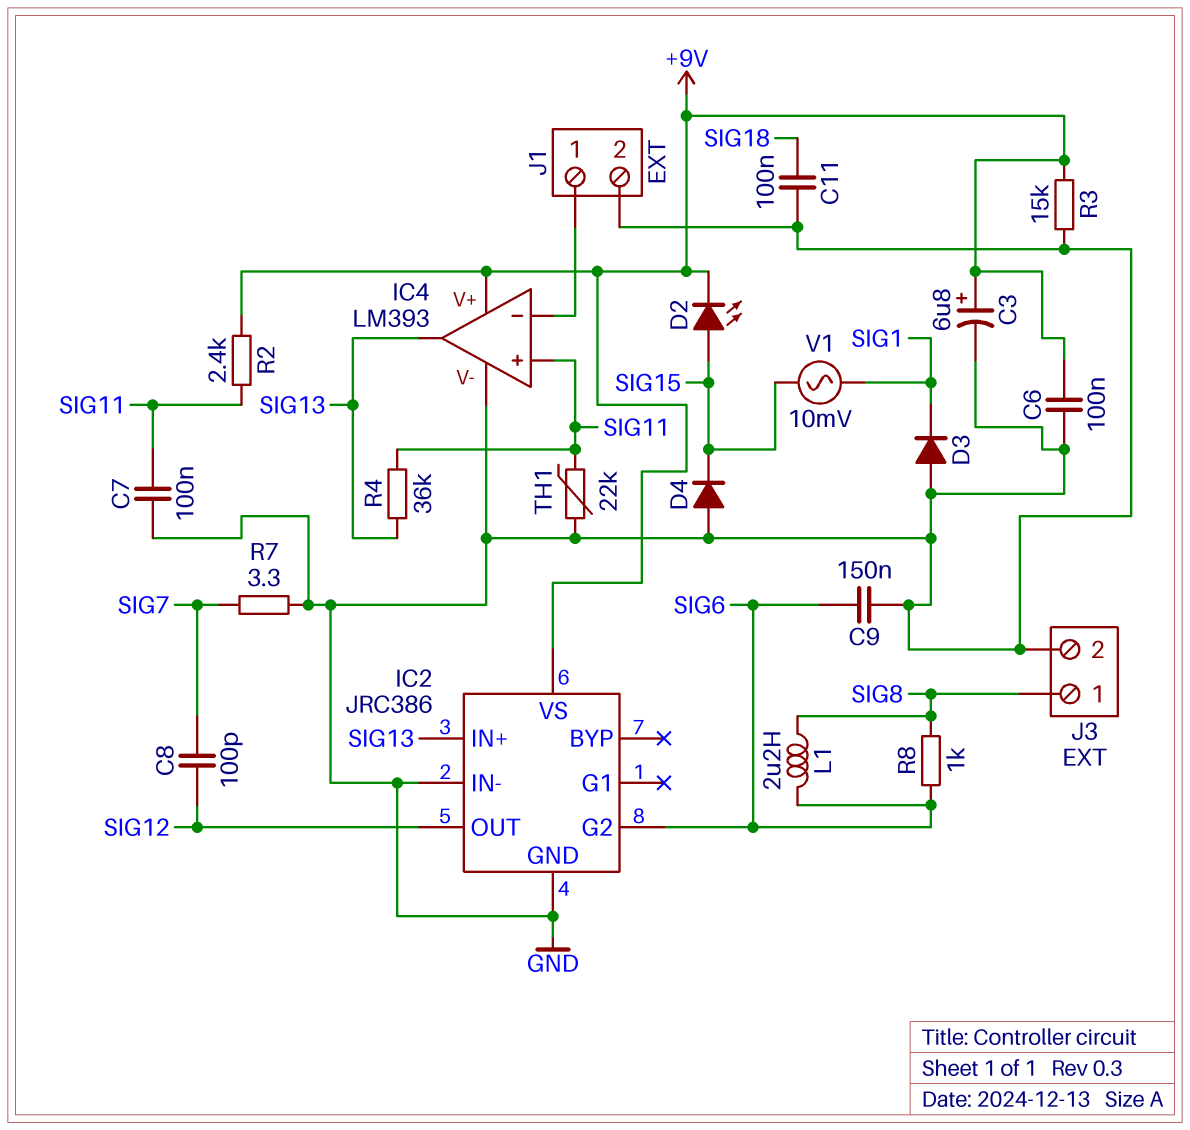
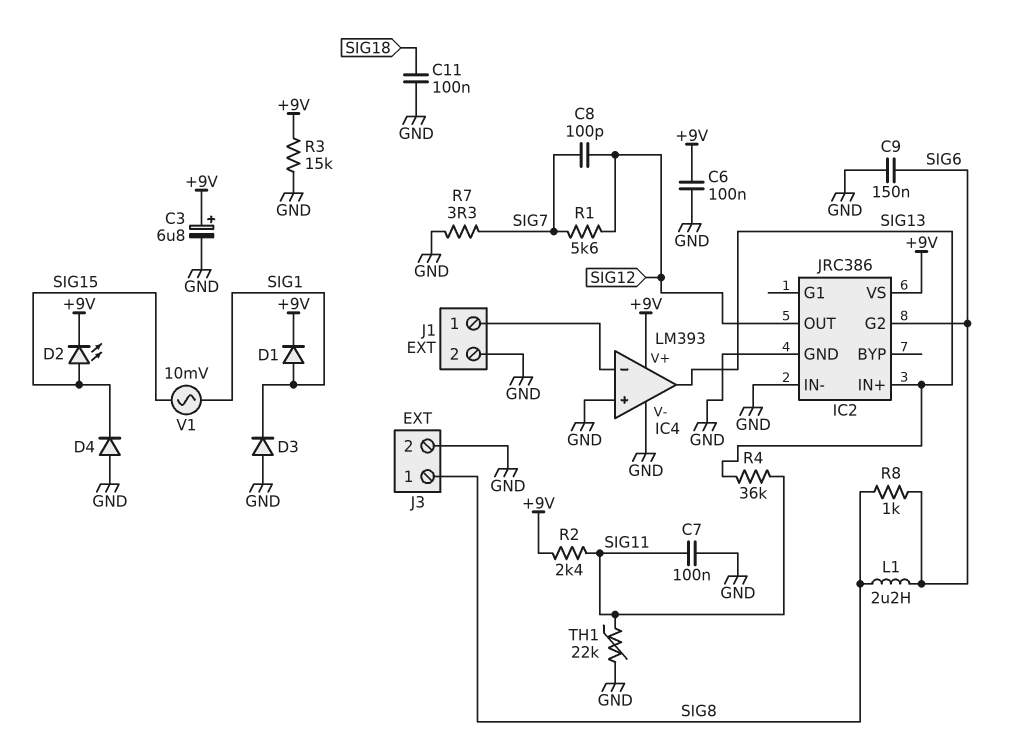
D1: none -> diode (A SIG1, K +9V)
IC4 pin in+: SIG11 -> GND
R1: none -> 5.6k (SIG7, SIG12)

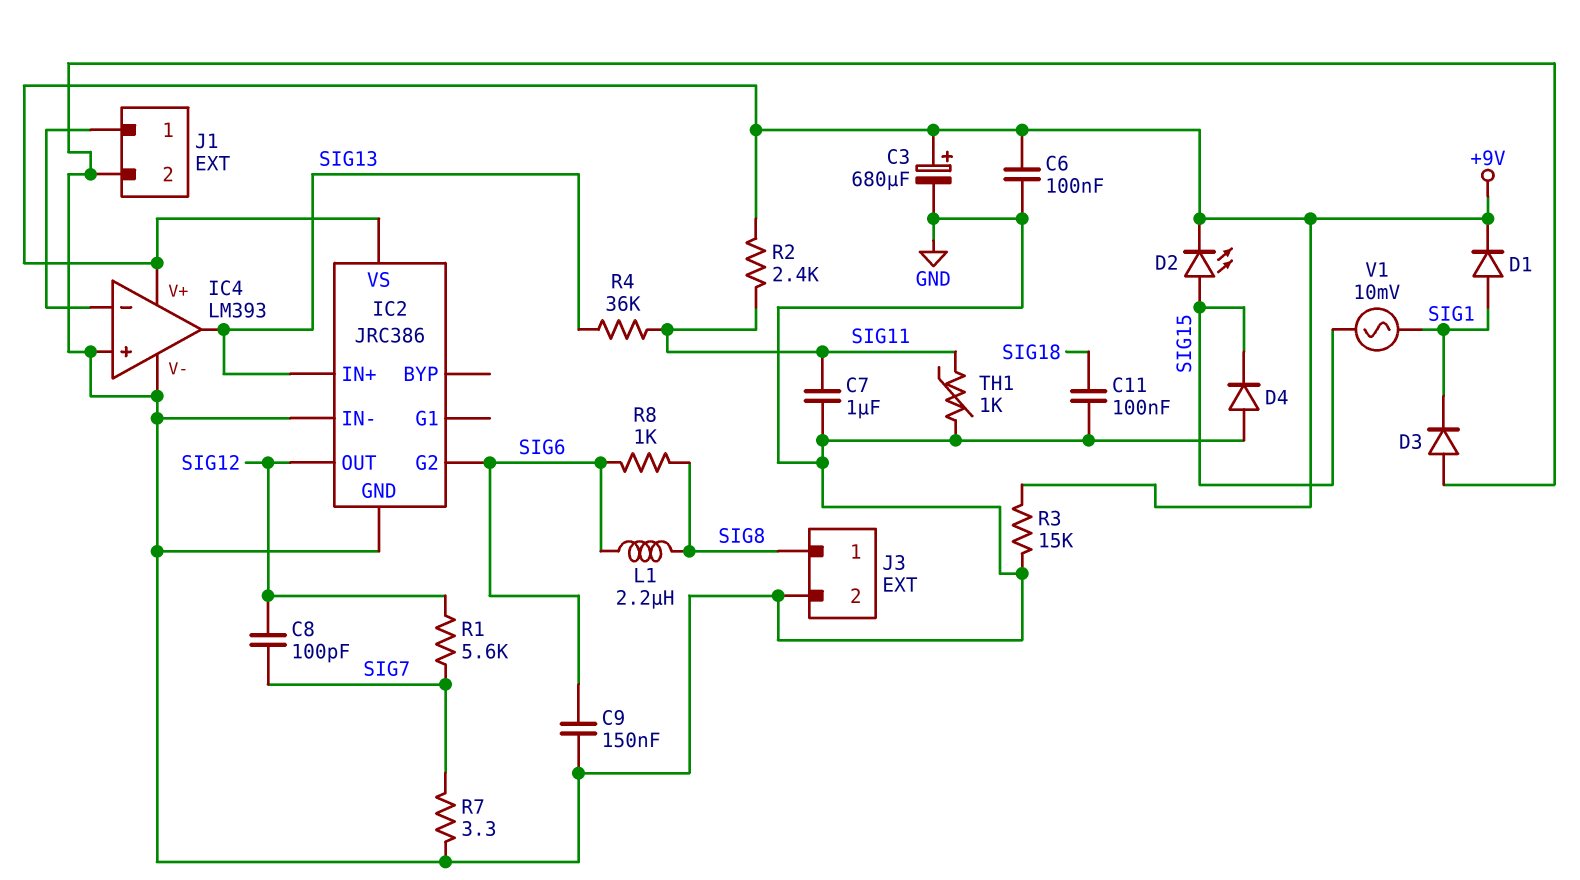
C3: 6.8uF (plus +9V, minus GND) -> 680uF (plus +9V, minus GND)
C7: 100nF (GND, SIG11) -> 1uF (GND, SIG11)
TH1: 22k (GND, SIG11) -> 1k (GND, SIG11)

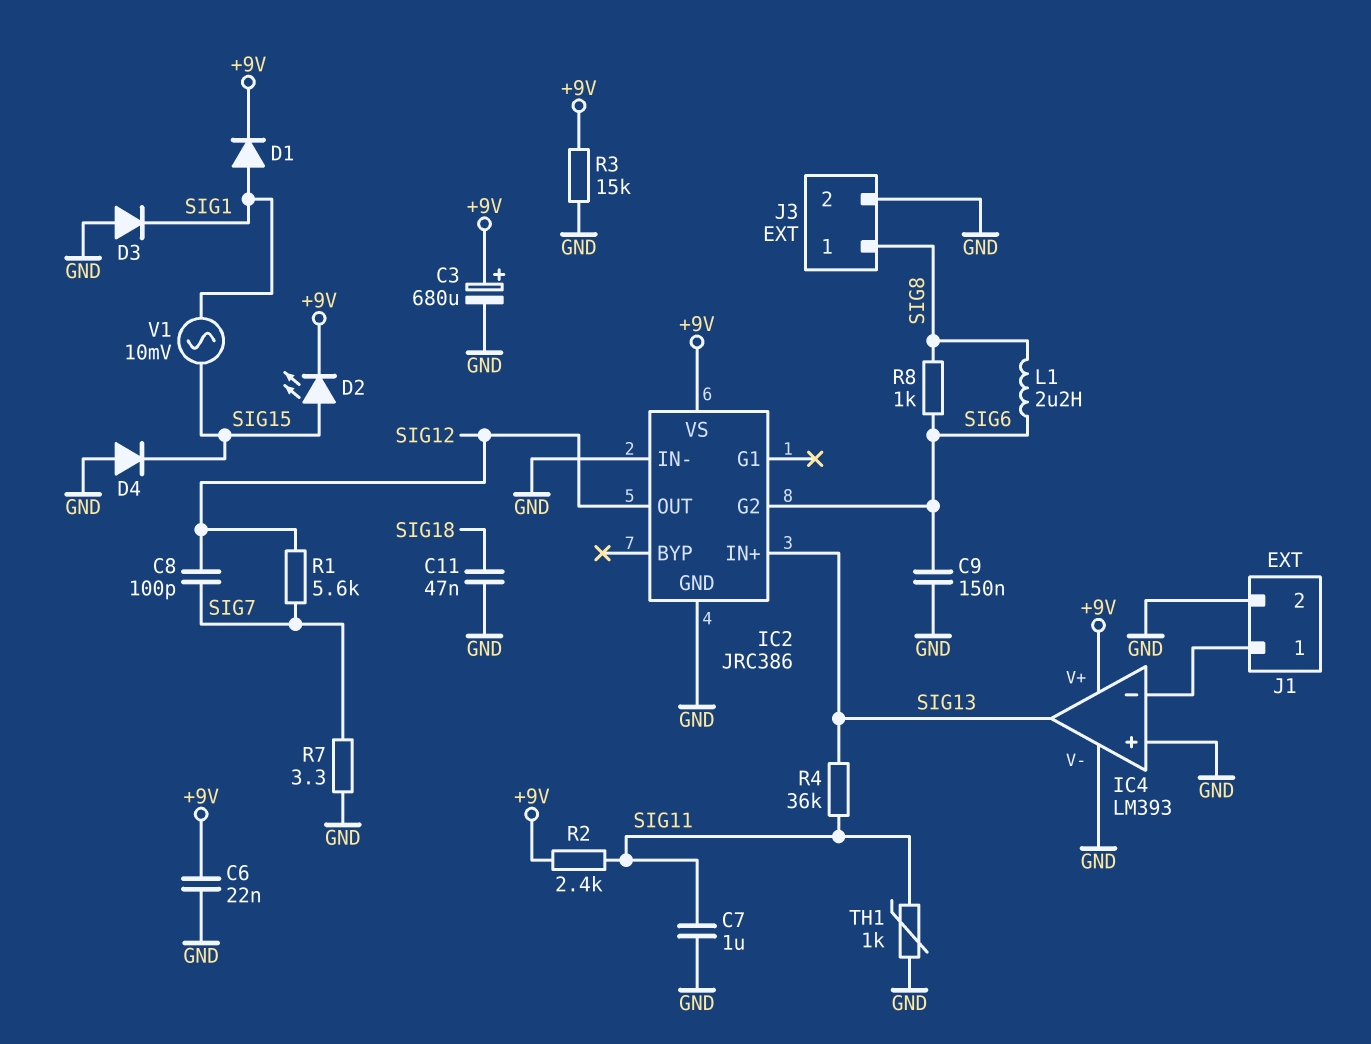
C6: 100nF (+9V, GND) -> 22nF (+9V, GND)
C11: 100nF (GND, SIG18) -> 47nF (GND, SIG18)

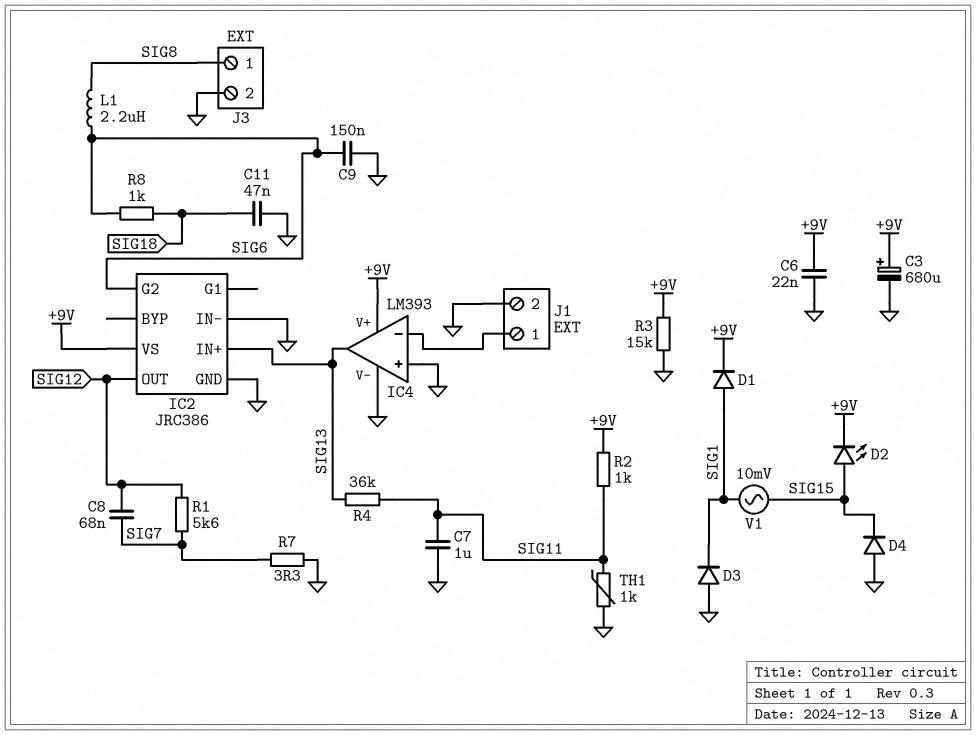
C8: 100pF (SIG7, SIG12) -> 68nF (SIG7, SIG12)
R2: 2.4k (+9V, SIG11) -> 1k (+9V, SIG11)
R8: 1k (SIG6, SIG8) -> 1k (SIG6, SIG18)

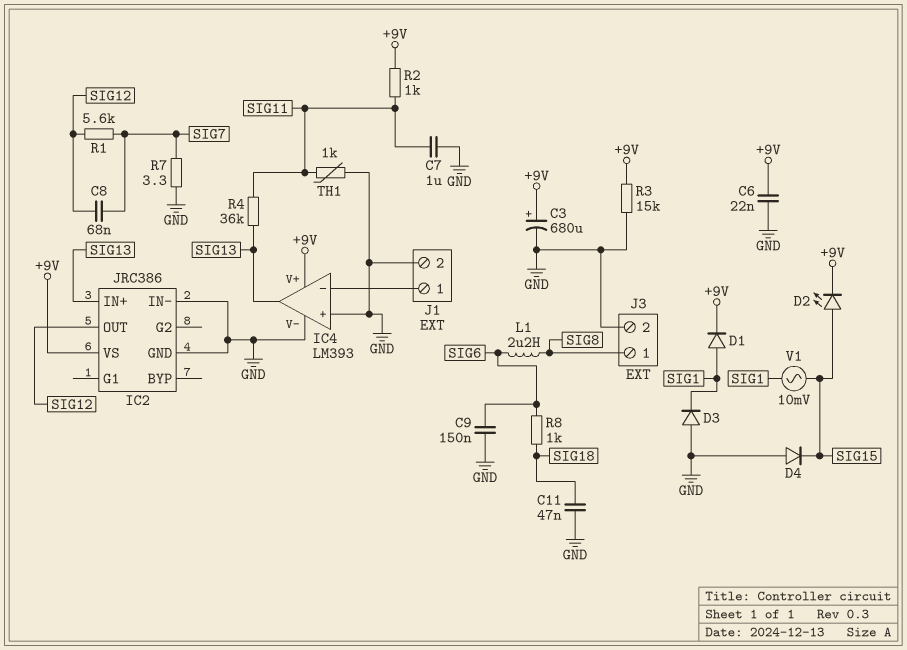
IC2 pin G2: SIG6 -> none

